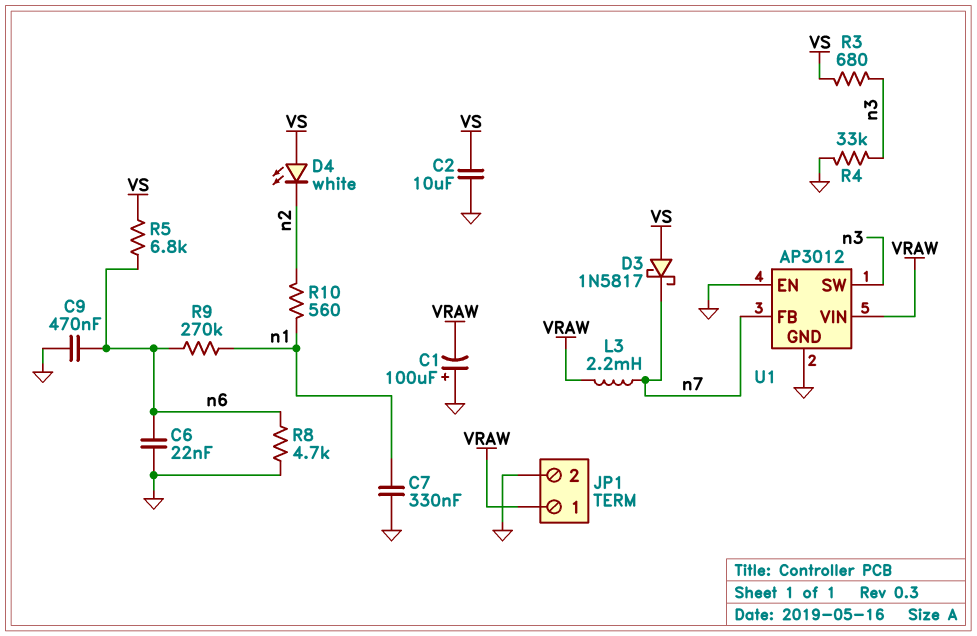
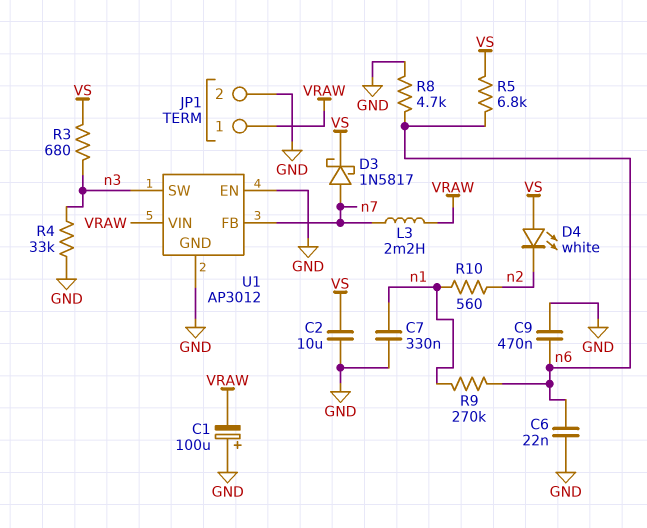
D3: schottky 1N5817 (A VS, K n7) -> schottky 1N5817 (A n7, K VS)

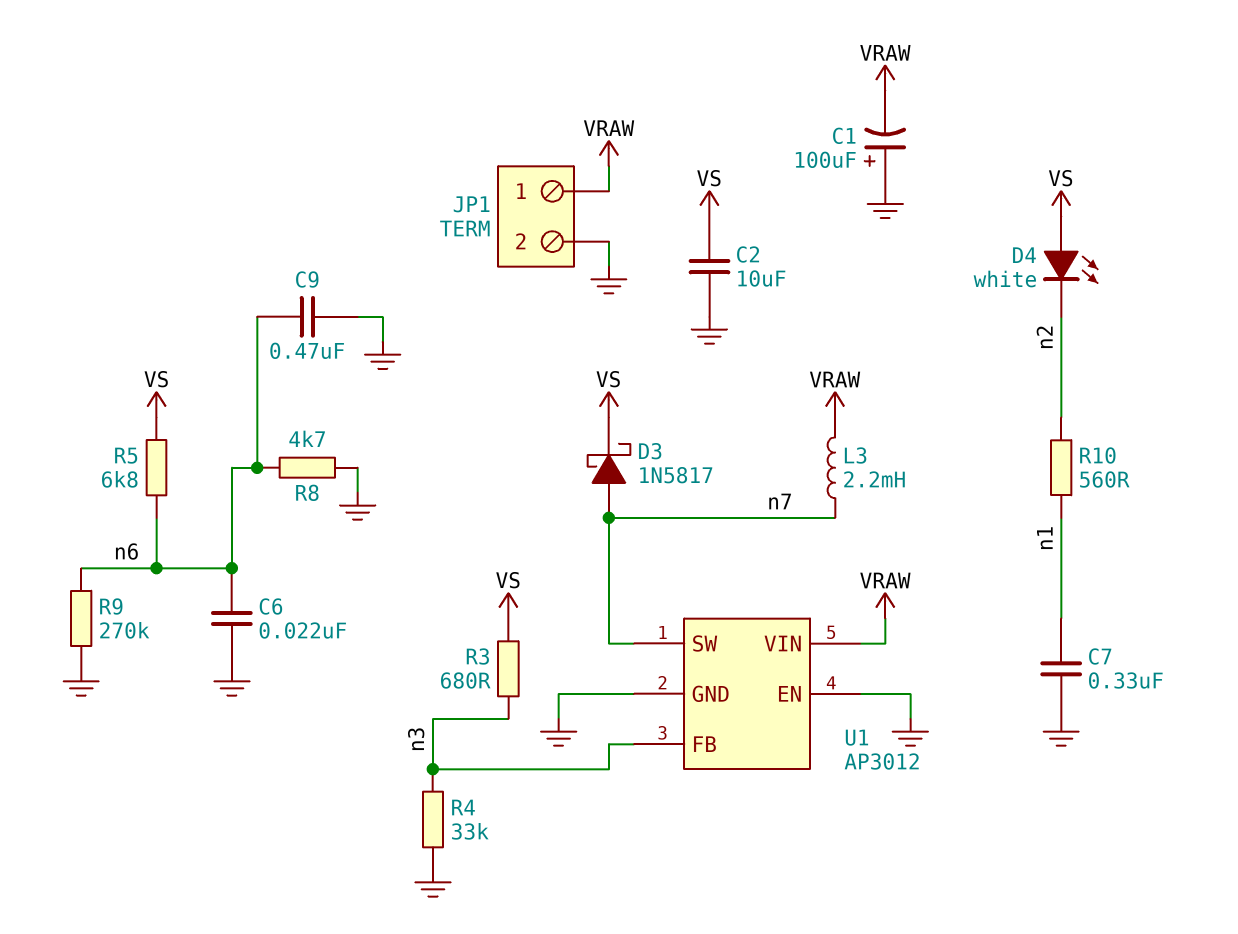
R9: 270k (n1, n6) -> 270k (GND, n6)
U1 pin FB: n7 -> n3
U1 pin SW: n3 -> n7

